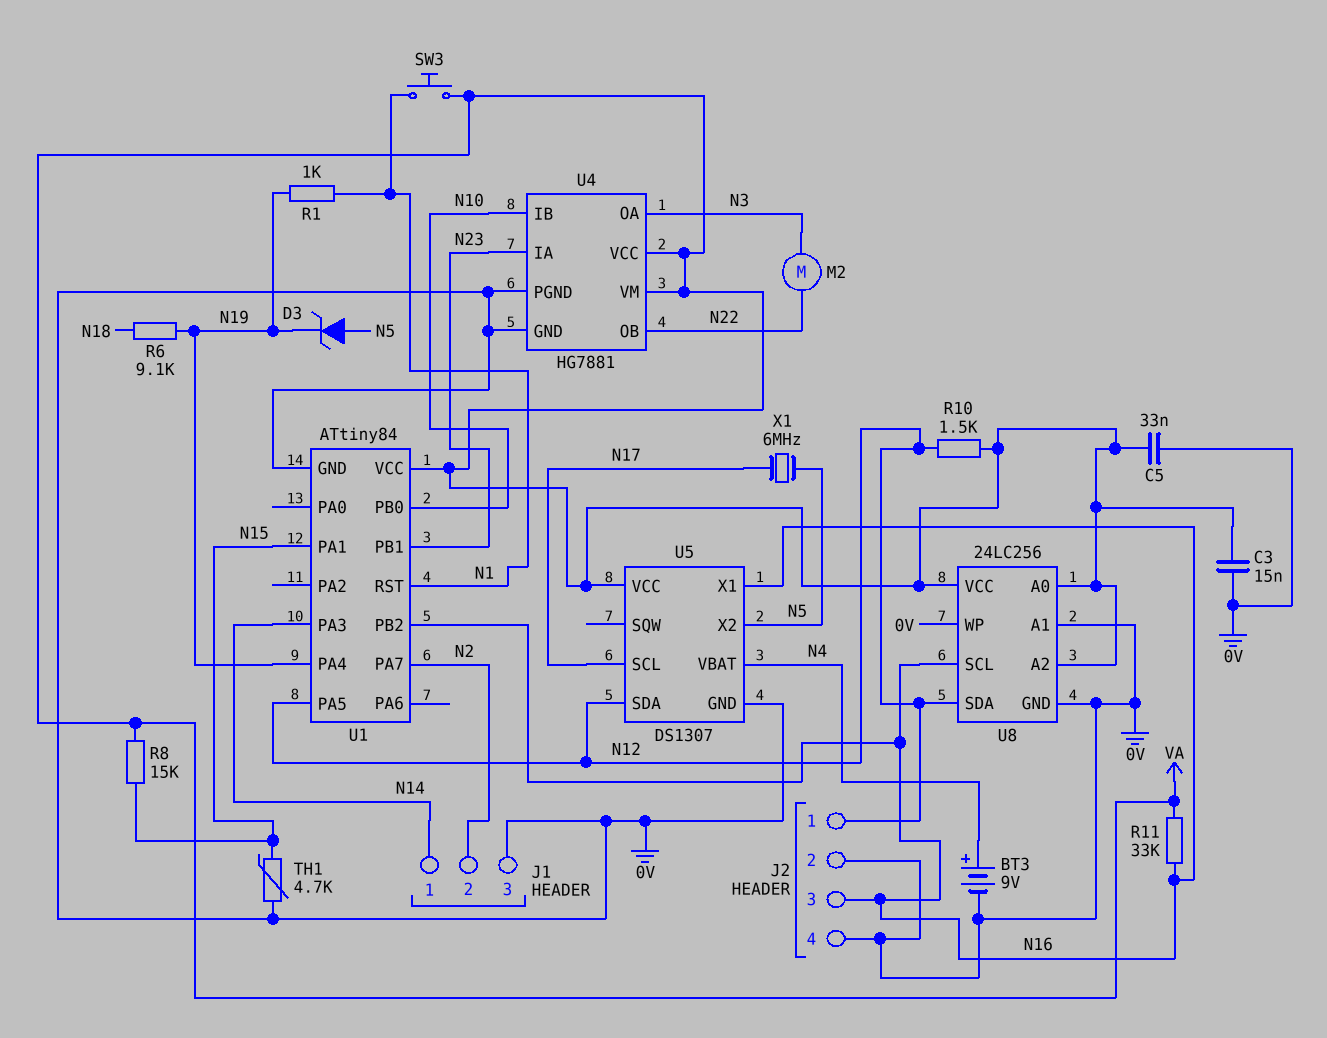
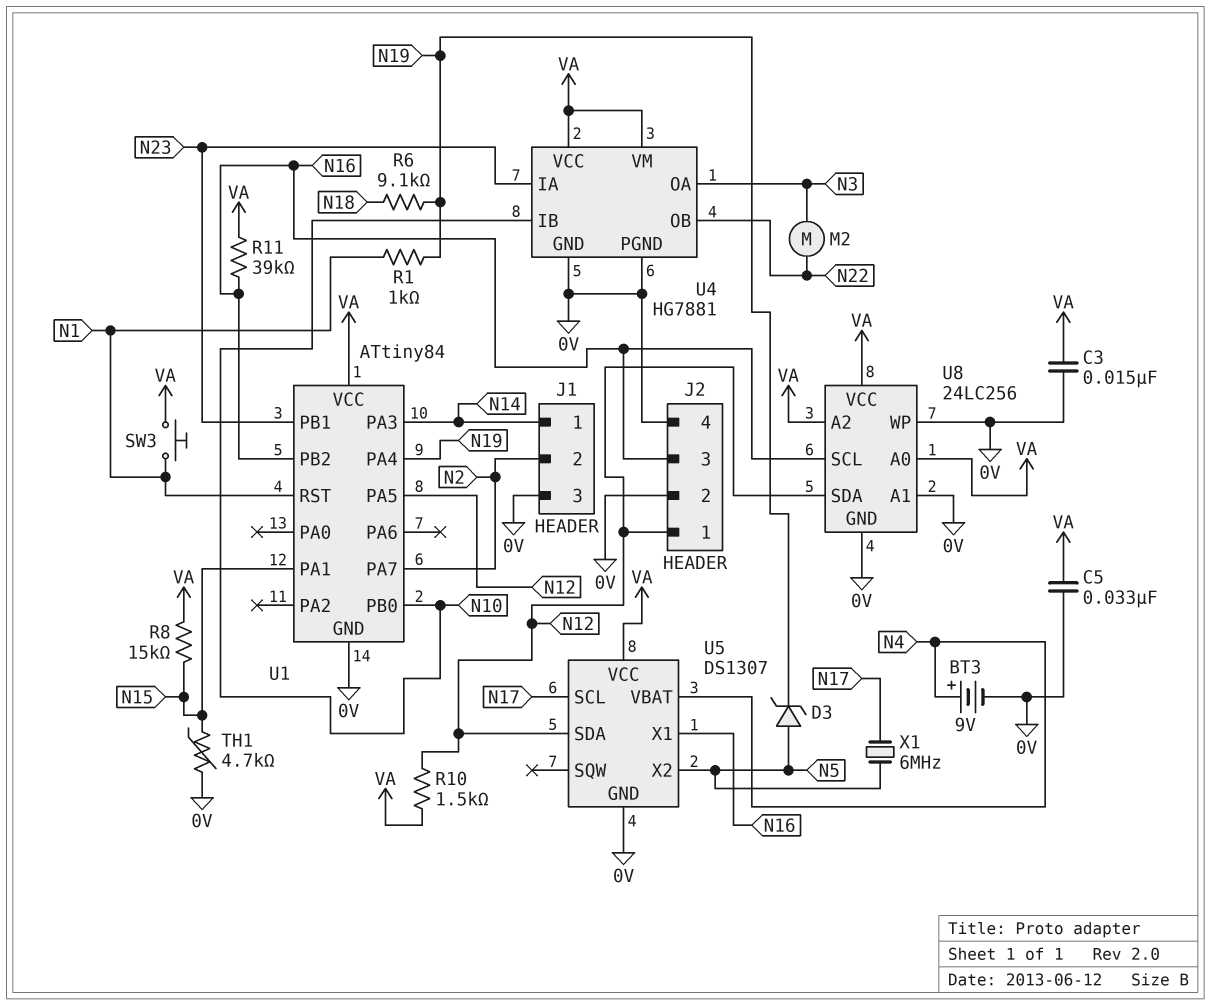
R11: 33k (N16, VA) -> 39k (N16, VA)

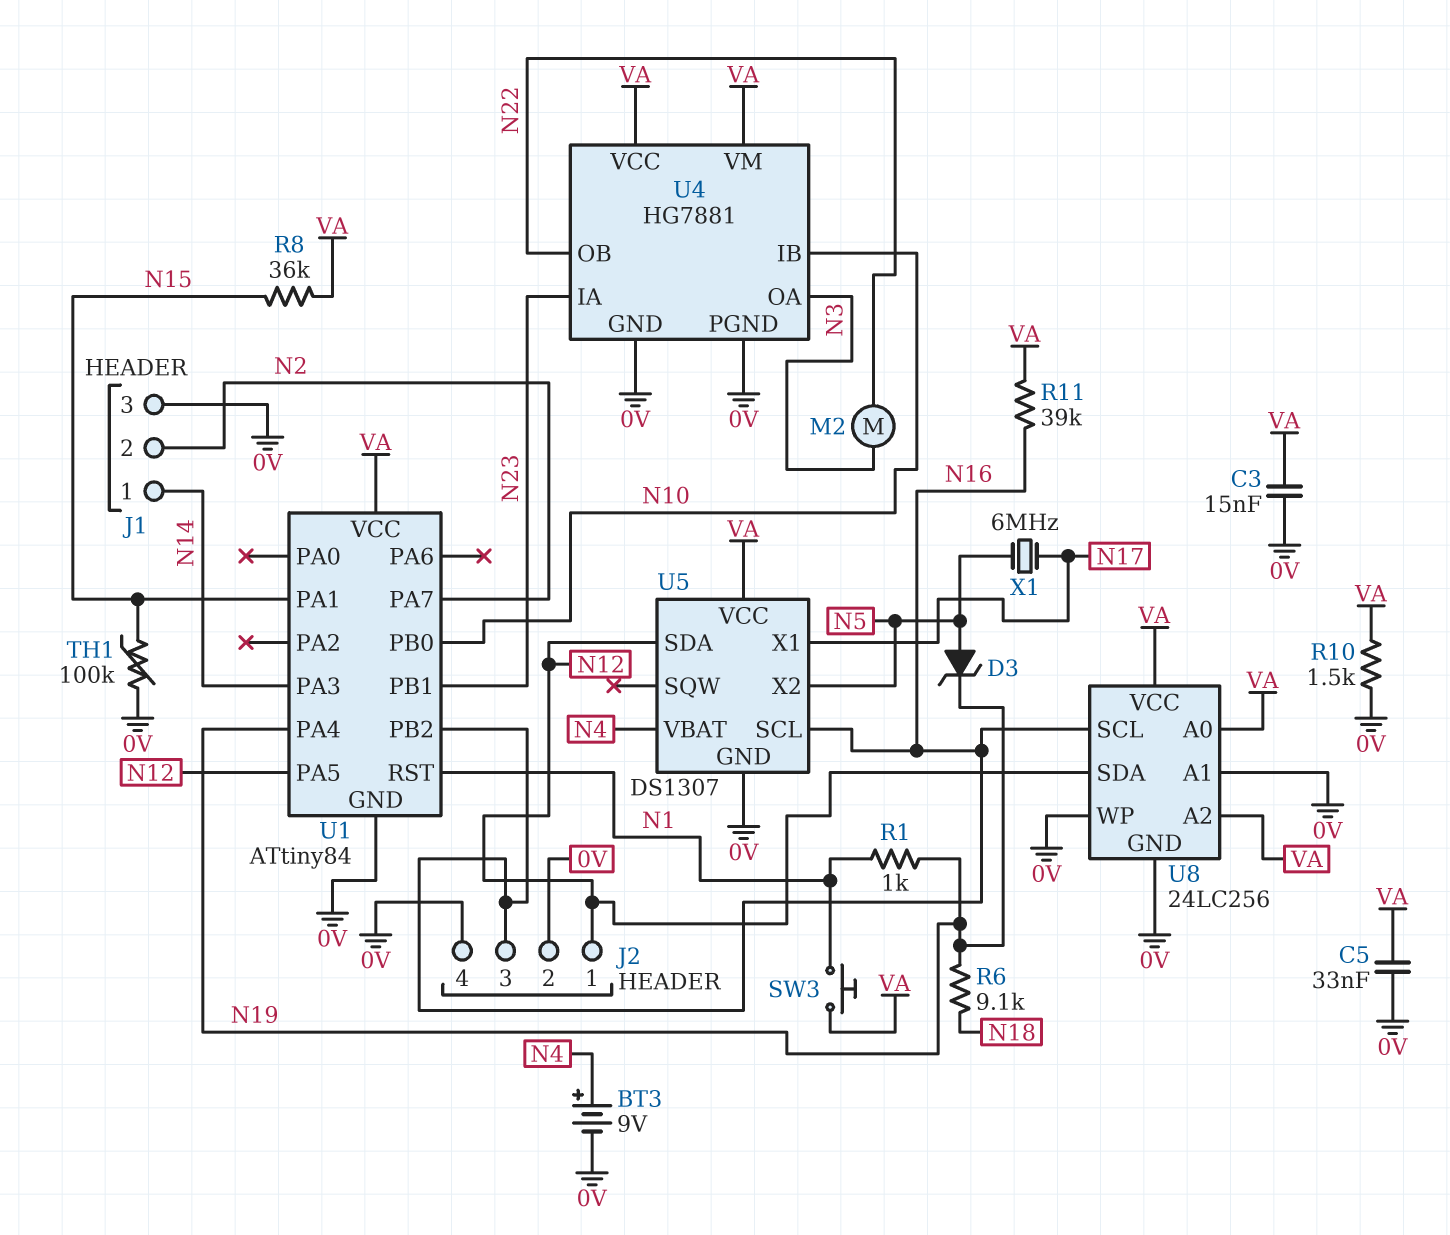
R8: 15k (N15, VA) -> 36k (N15, VA)
R10: 1.5k (N12, VA) -> 1.5k (0V, VA)
TH1: 4.7k (0V, N15) -> 100k (0V, N15)
U5 pin SCL: N17 -> N16
U5 pin X1: N16 -> N17

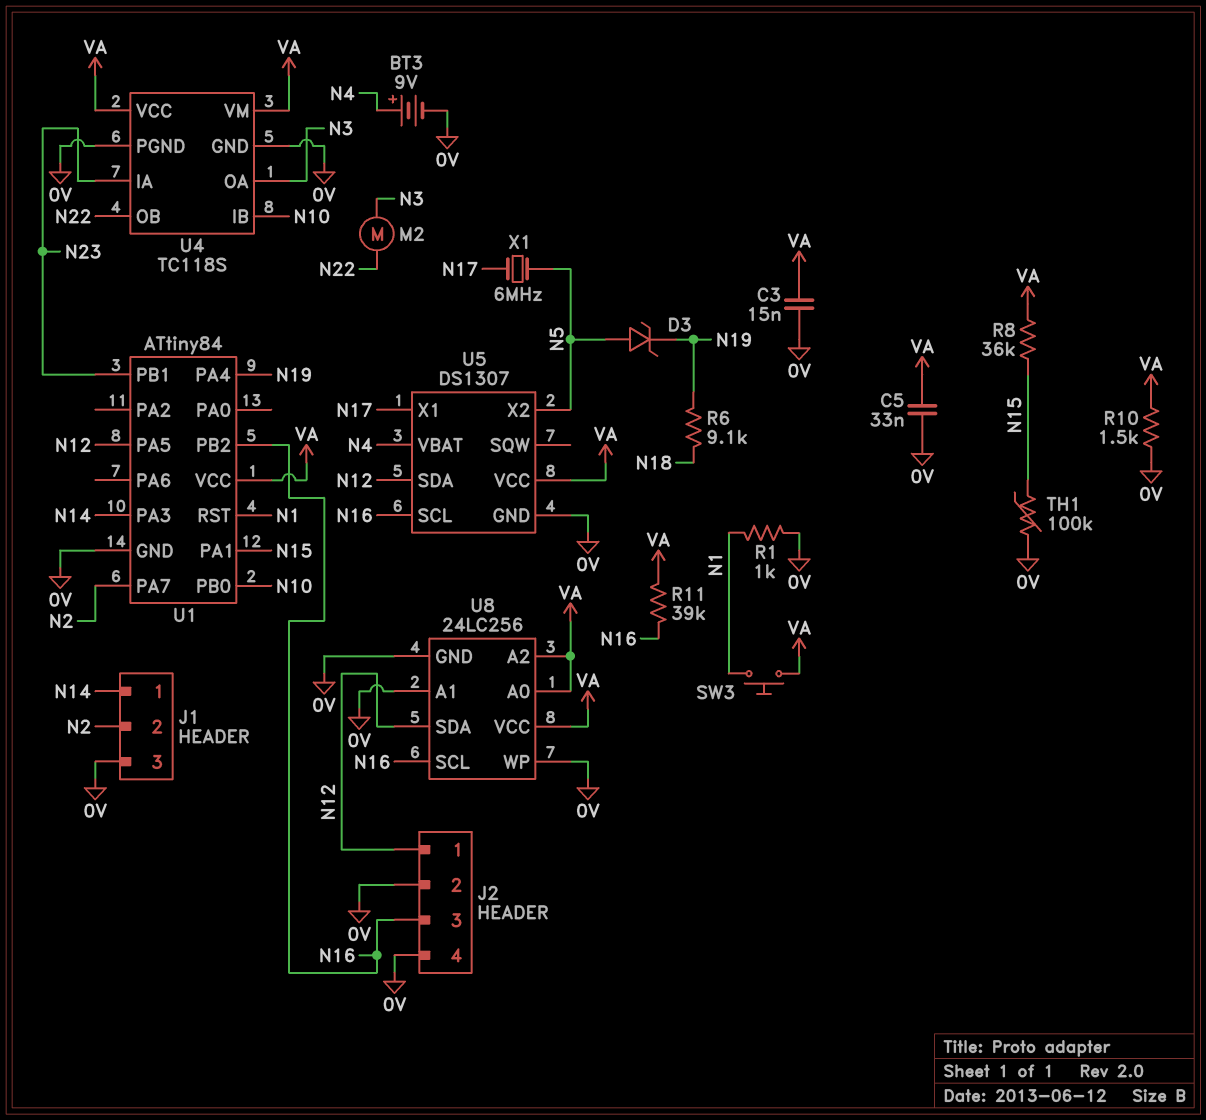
R1: 1k (N1, N19) -> 1k (0V, N1)
U4: HG7881 -> TC118S

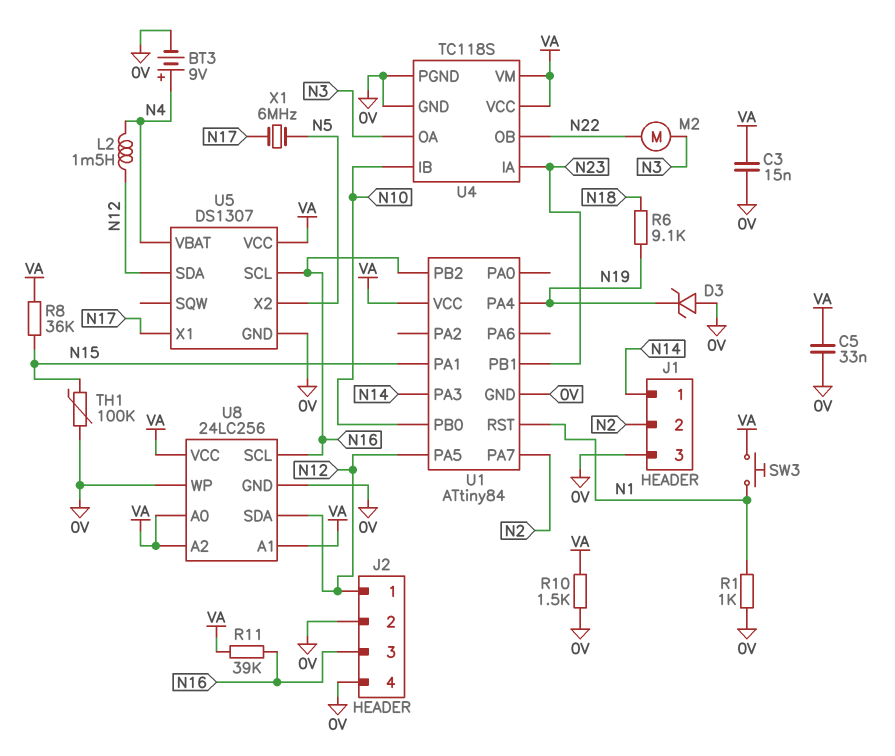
D3: zener (A N5, K N19) -> zener (A 0V, K N19)
L2: none -> 1.5mH (N4, N12)
U8 pin A1: 0V -> VA

